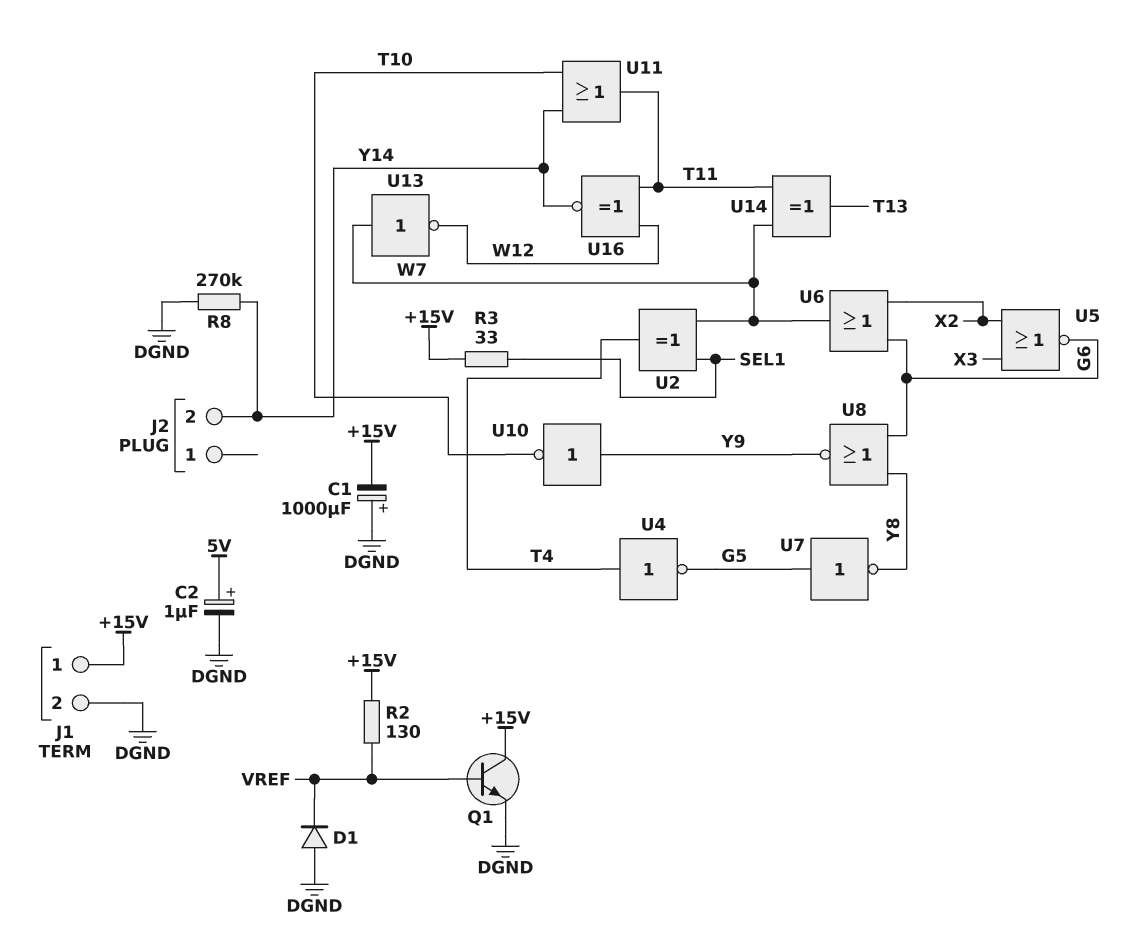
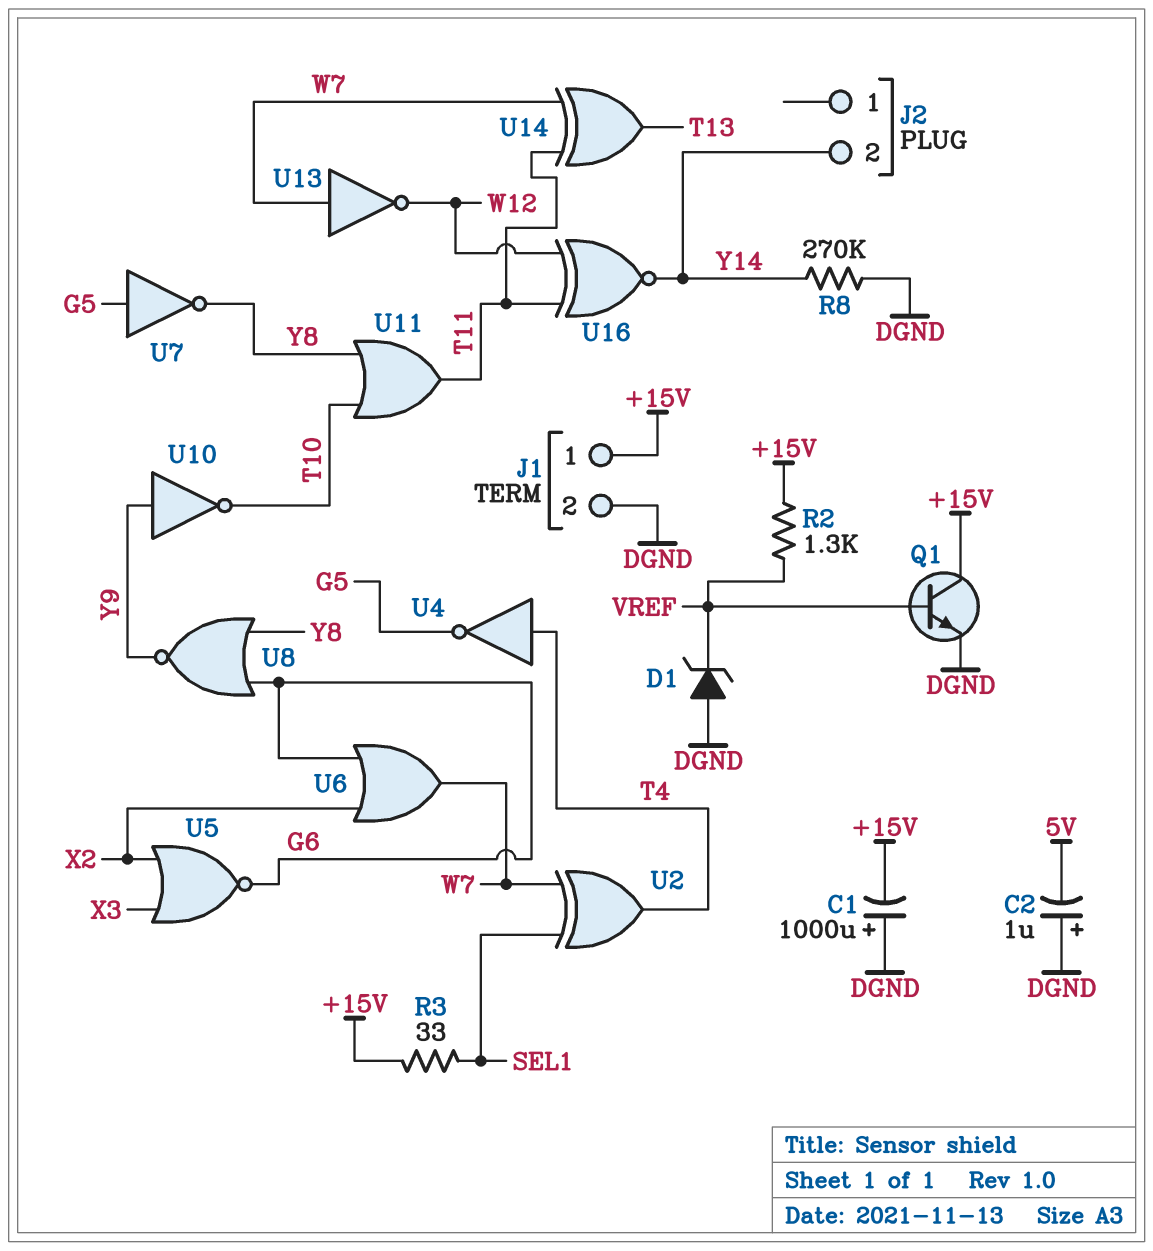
C2: 1uF (plus 5V, minus DGND) -> 1uF (plus DGND, minus 5V)
D1: diode (A DGND, K VREF) -> zener (A DGND, K VREF)
R2: 130 (+15V, VREF) -> 1.3k (+15V, VREF)
U11: OR (in T10, in Y14, out T11) -> OR (in T10, in Y8, out T11)

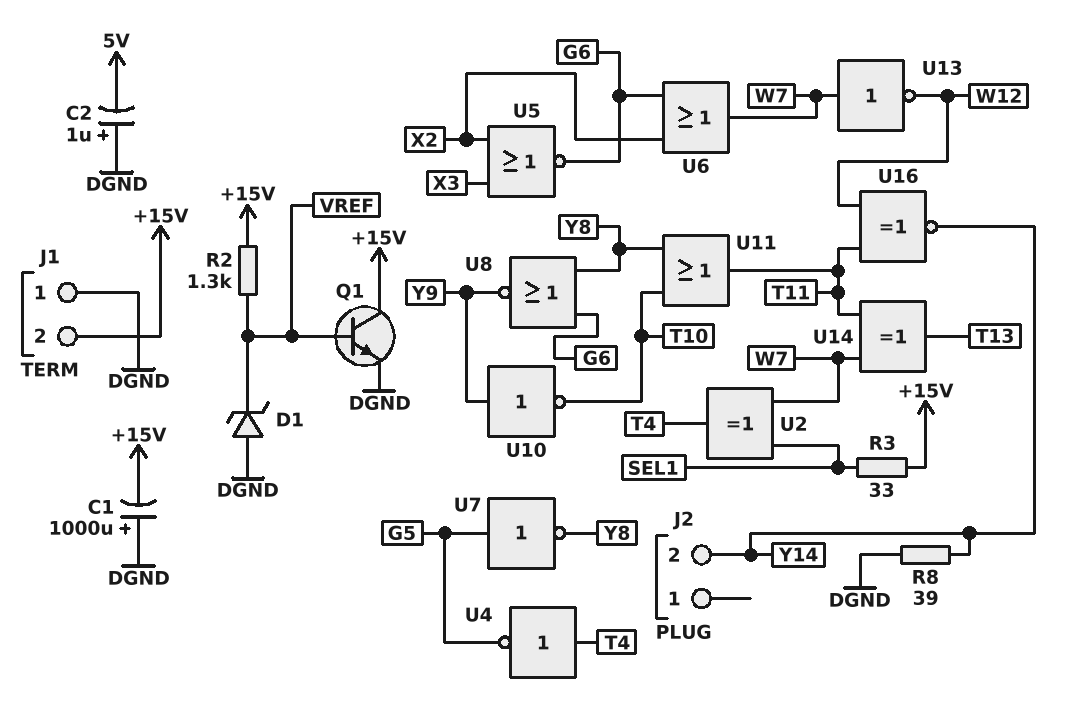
J1 pin 1: +15V -> DGND
J1 pin 2: DGND -> +15V
R8: 270k (DGND, Y14) -> 39 (DGND, Y14)

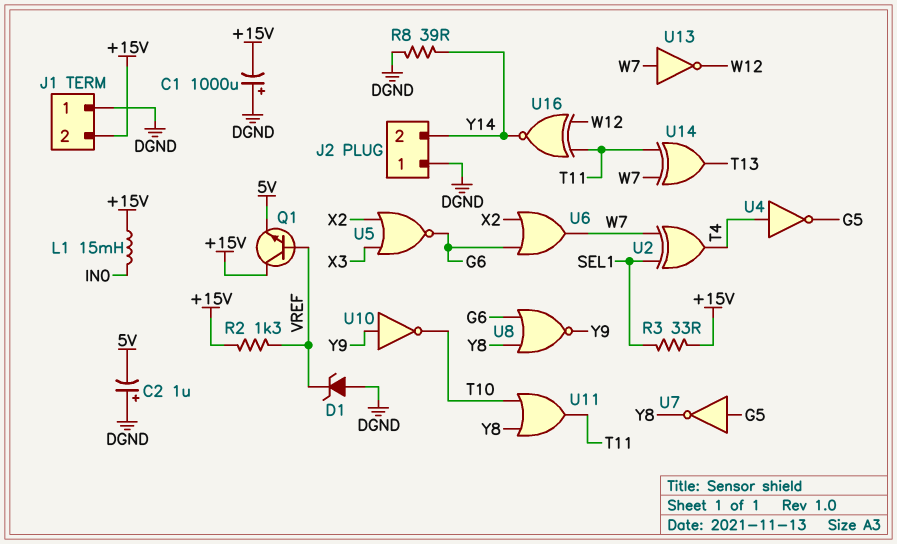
J2 pin 1: none -> DGND
L1: none -> 15mH (+15V, IN0)
Q1: NPN (B VREF, C +15V, E DGND) -> NPN (B VREF, C +15V, E 5V)

